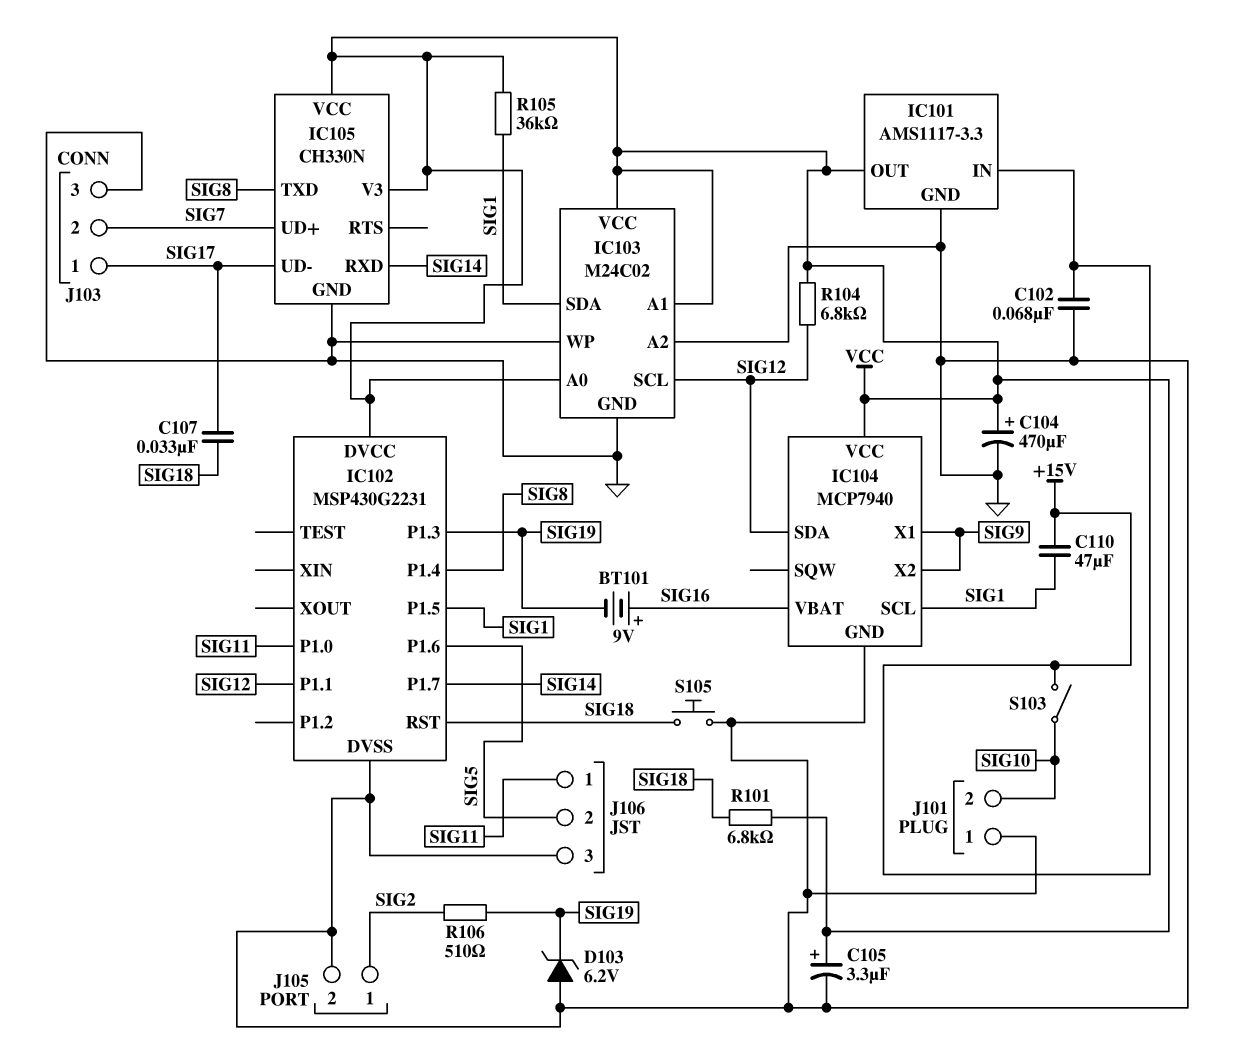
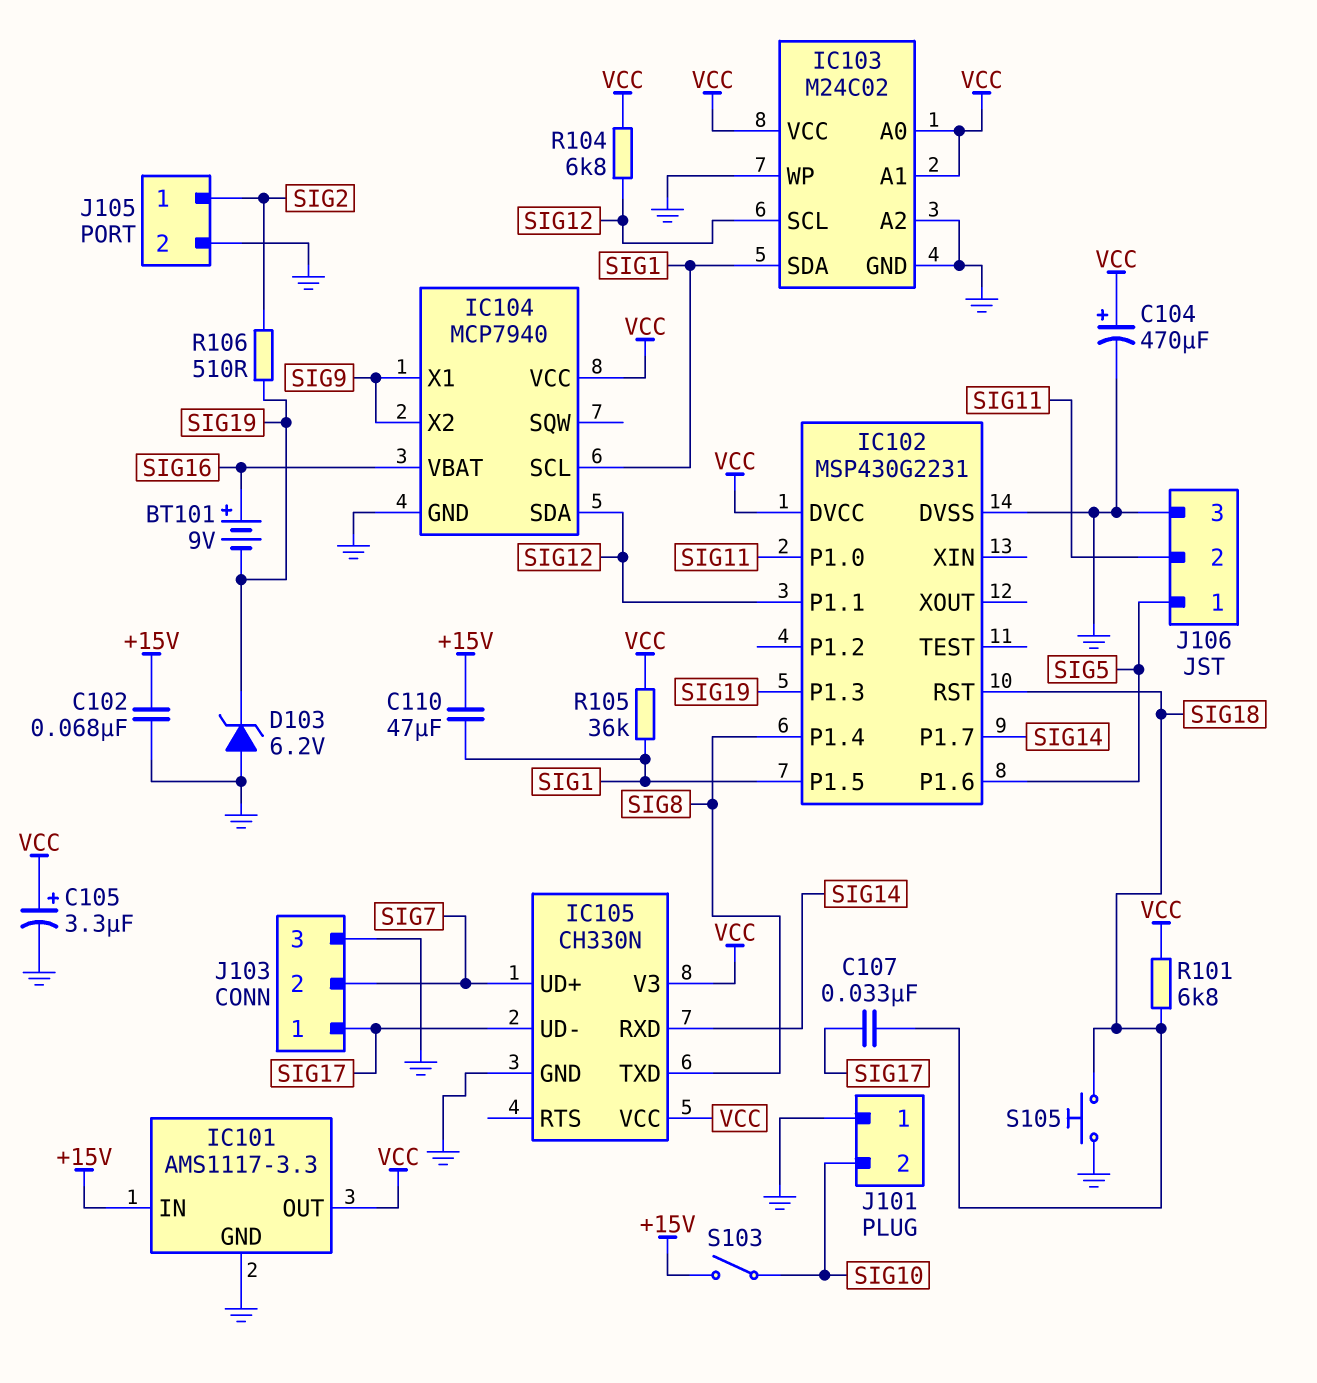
J106 pin 1: SIG11 -> SIG5
J106 pin 2: SIG5 -> SIG11

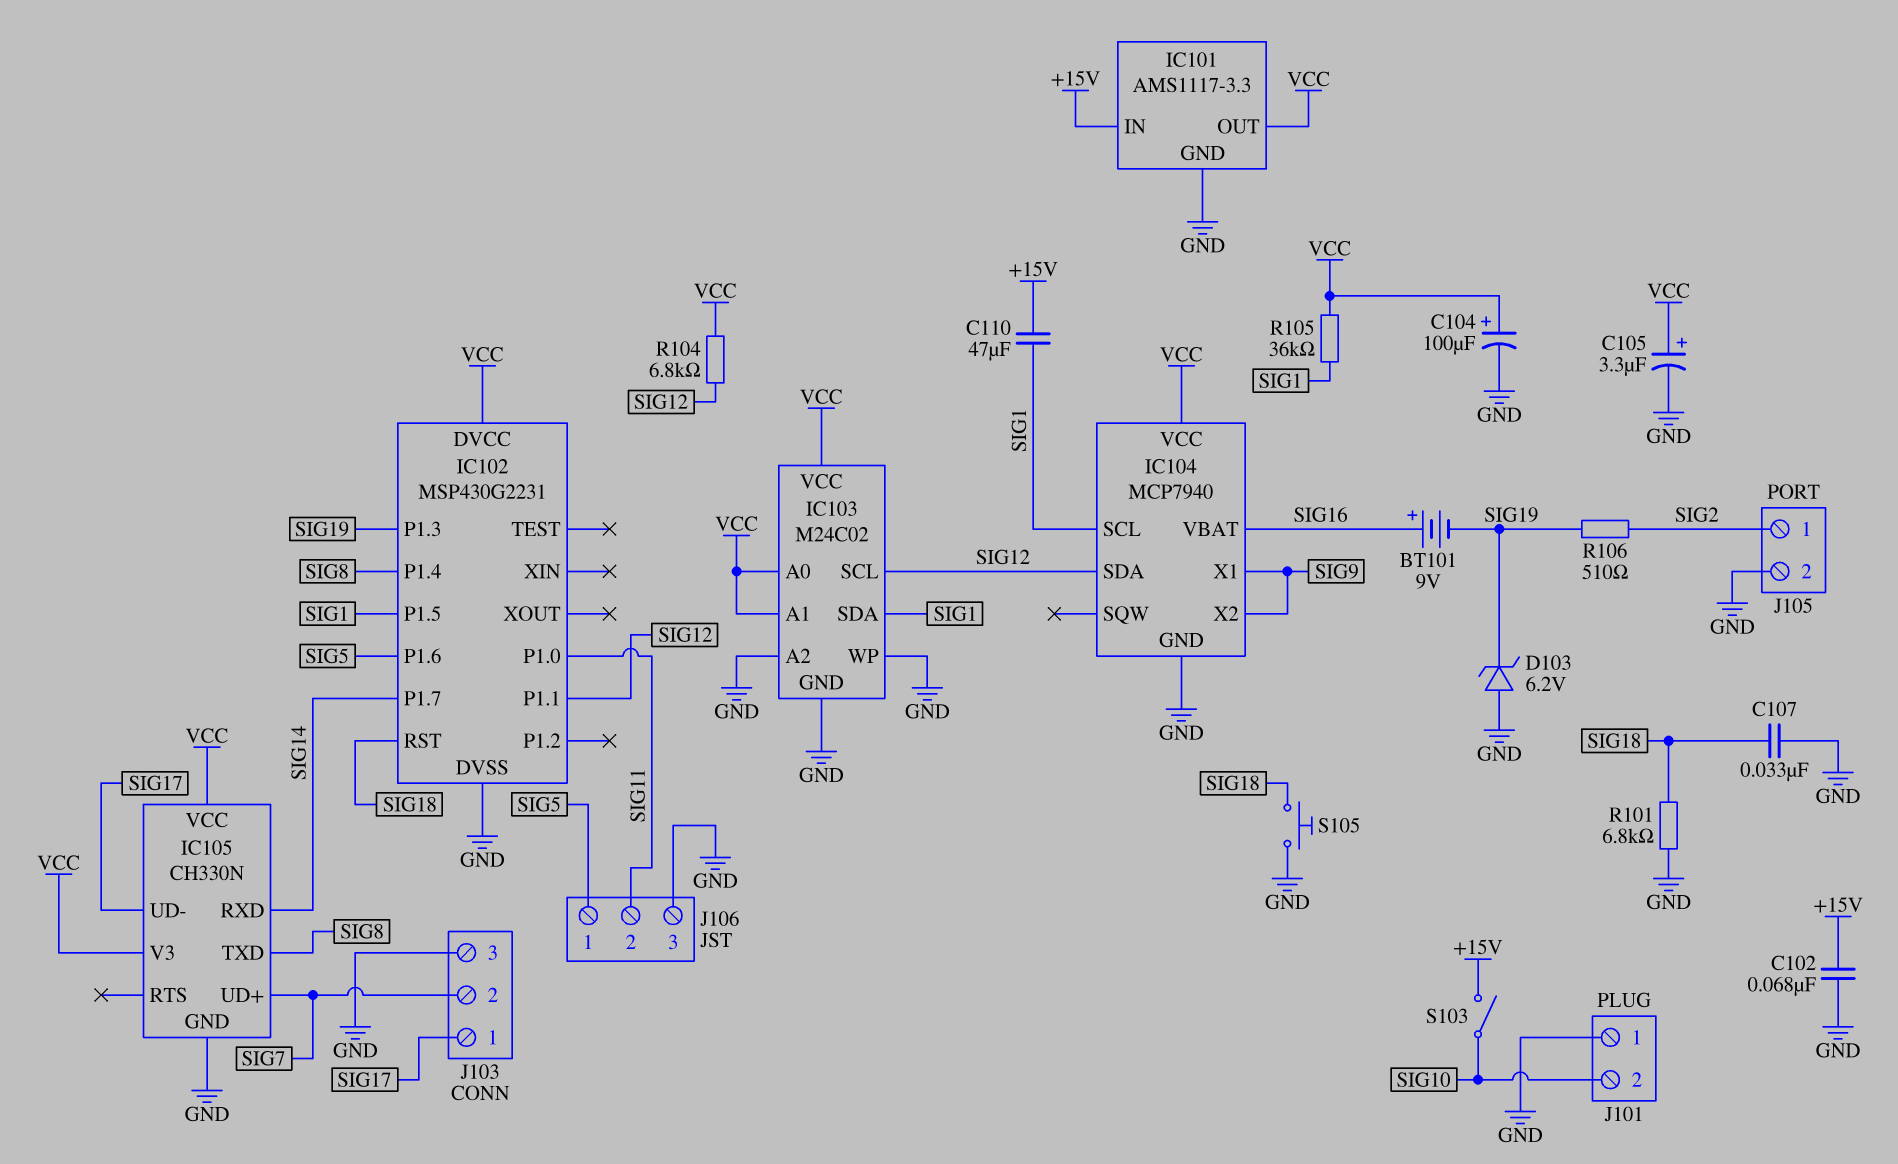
C104: 470uF (plus VCC, minus GND) -> 100uF (plus VCC, minus GND)
C107: 33nF (SIG17, SIG18) -> 33nF (GND, SIG18)
R101: 6.8k (SIG18, VCC) -> 6.8k (GND, SIG18)

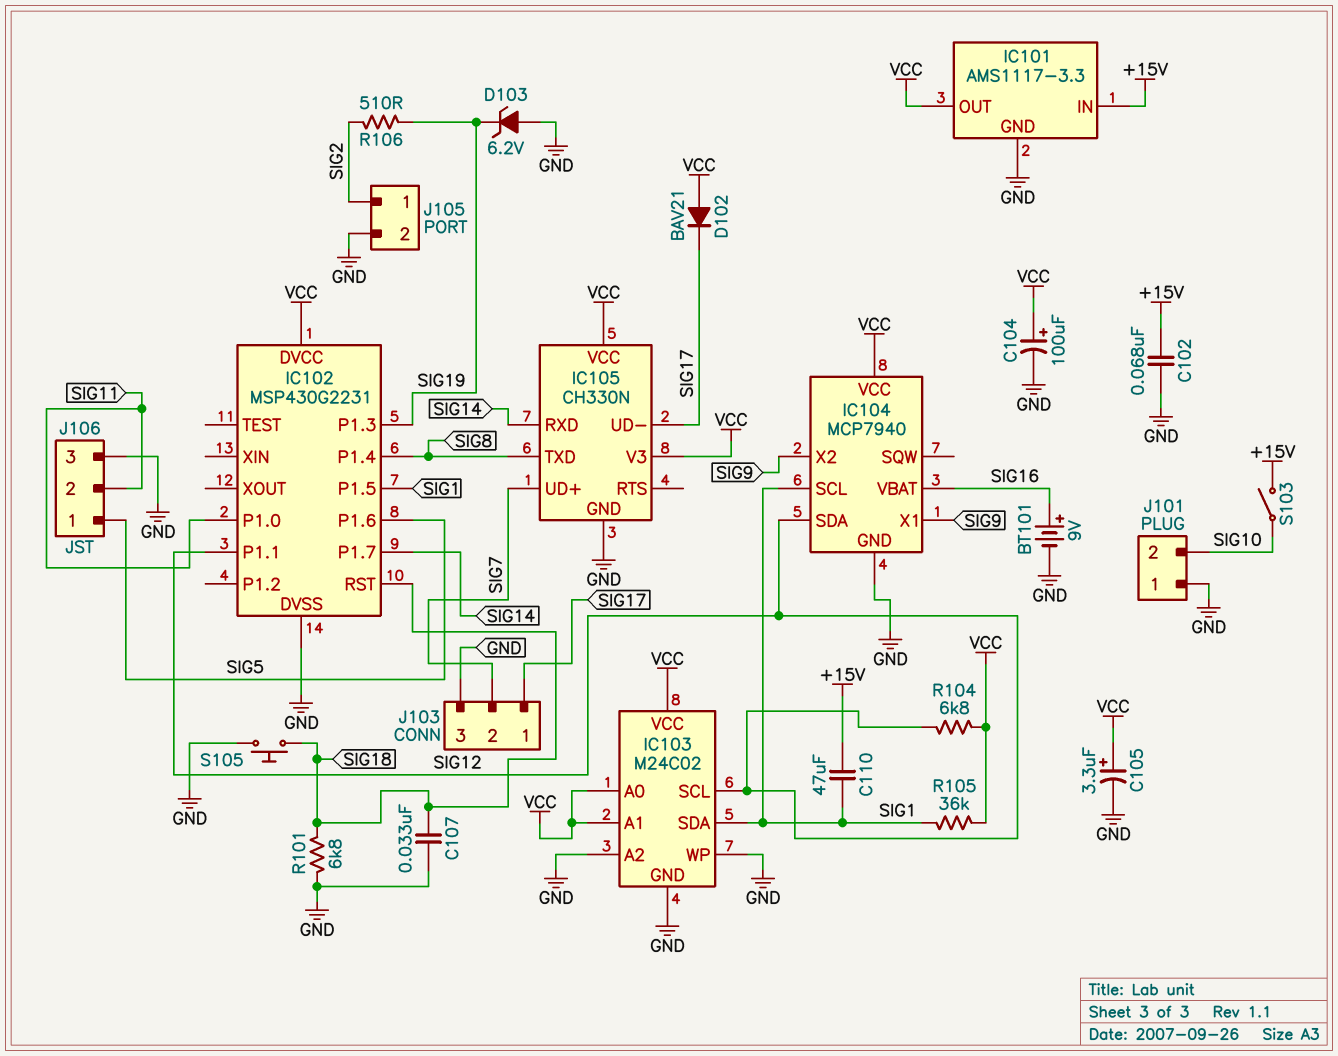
BT101: 9V (plus SIG16, minus SIG19) -> 9V (plus SIG16, minus GND)
D102: none -> diode BAV21 (A VCC, K SIG17)

